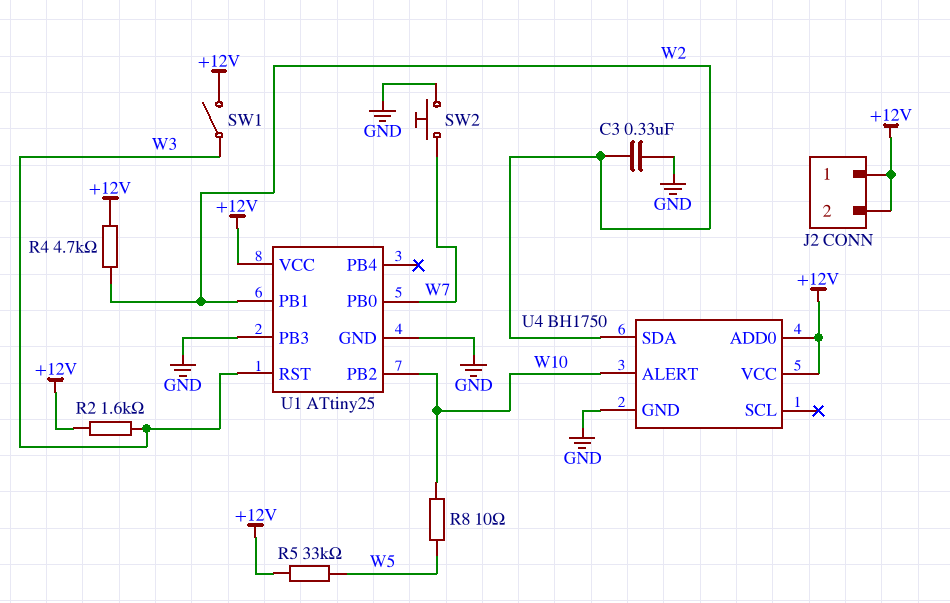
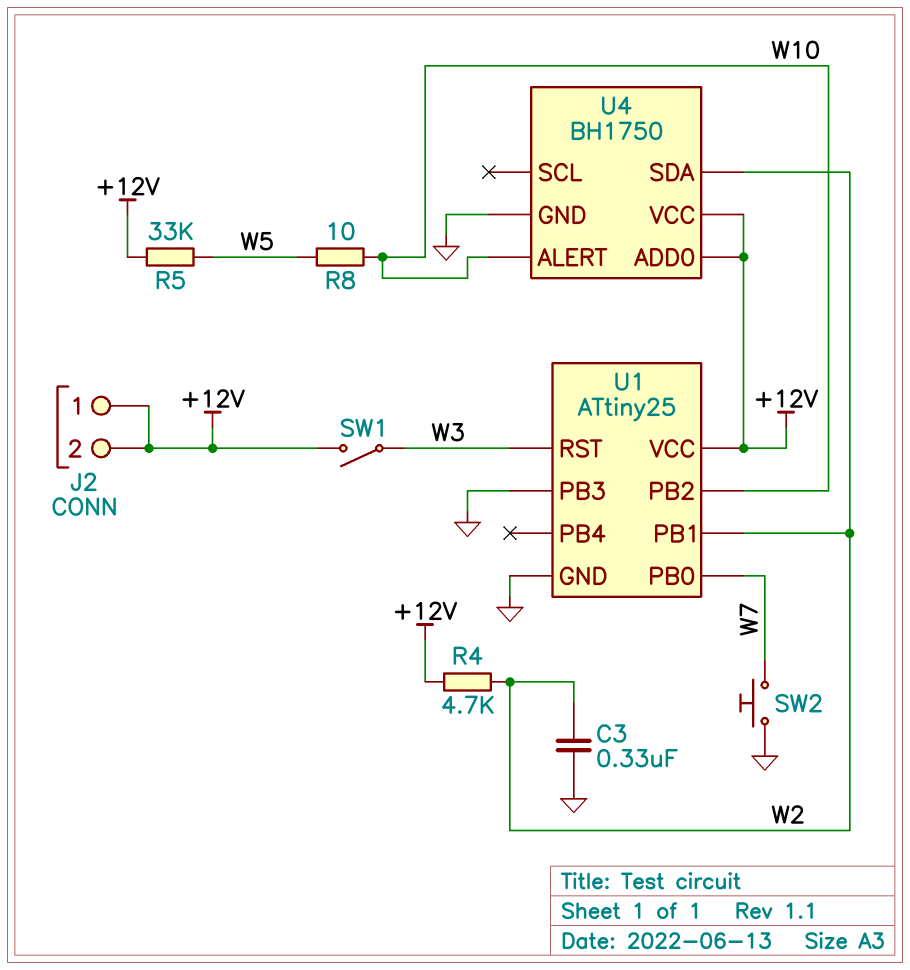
R2: 1.6k (+12V, W3) -> none

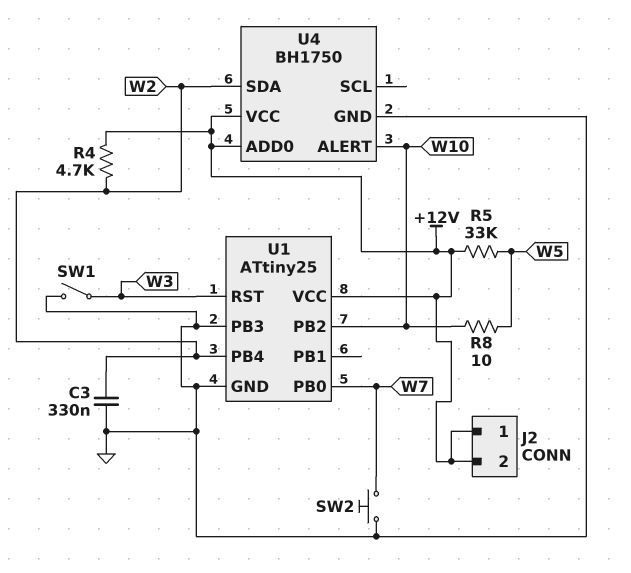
SW1: switch (+12V, W3) -> switch (GND, W3)
U1 pin PB1: W2 -> none
U1 pin PB4: none -> W2

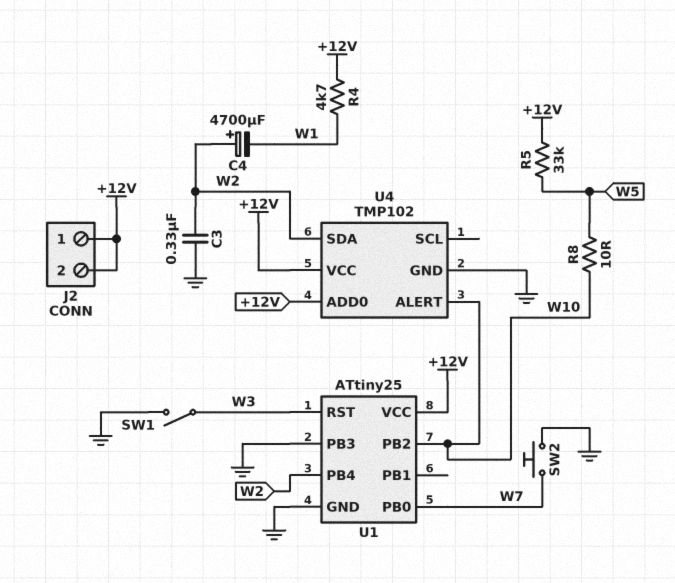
C4: none -> 4700uF (plus W2, minus W1)
R4: 4.7k (+12V, W2) -> 4.7k (+12V, W1)
U4: BH1750 -> TMP102

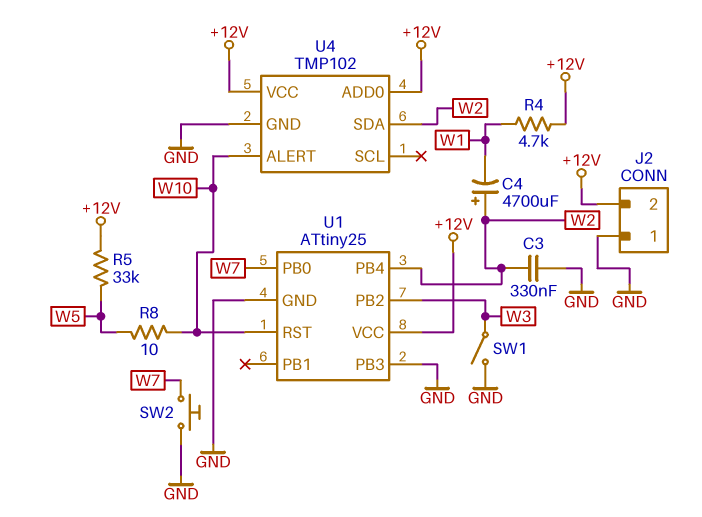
J2 pin 1: +12V -> GND
U1 pin PB2: W10 -> W3
U1 pin RST: W3 -> W10

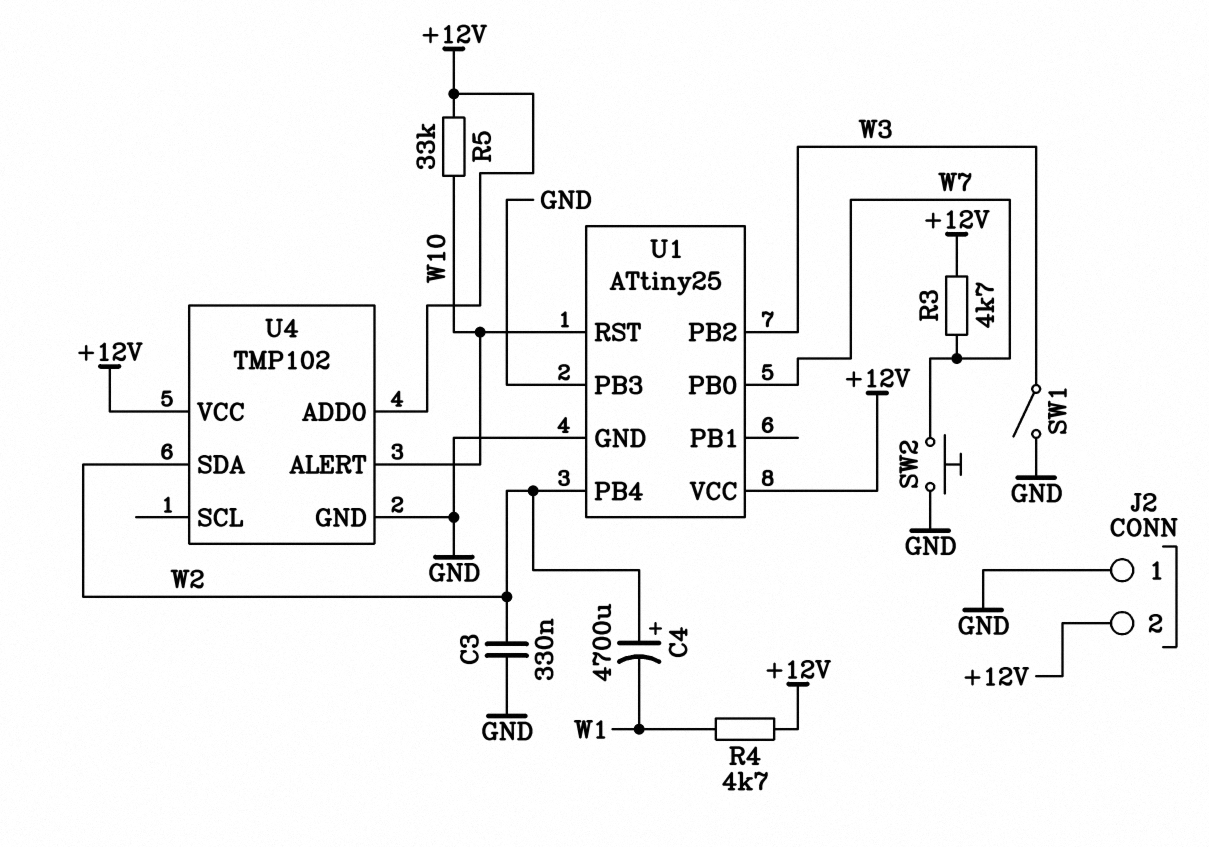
R3: none -> 4.7k (+12V, W7)
R5: 33k (+12V, W5) -> 33k (+12V, W10)
R8: 10 (W5, W10) -> none

